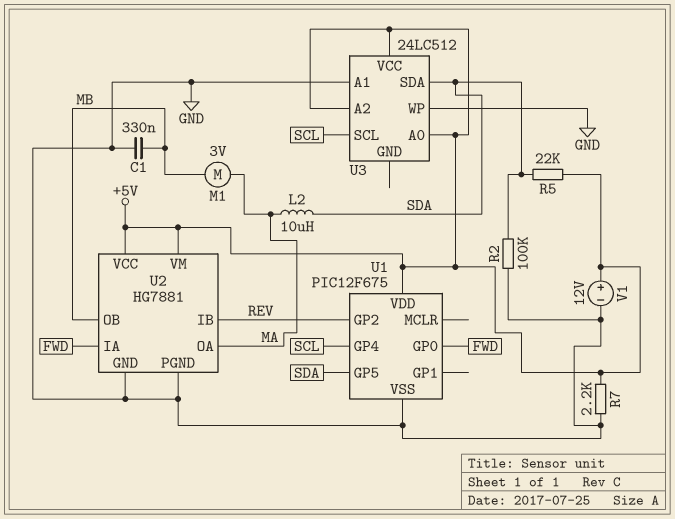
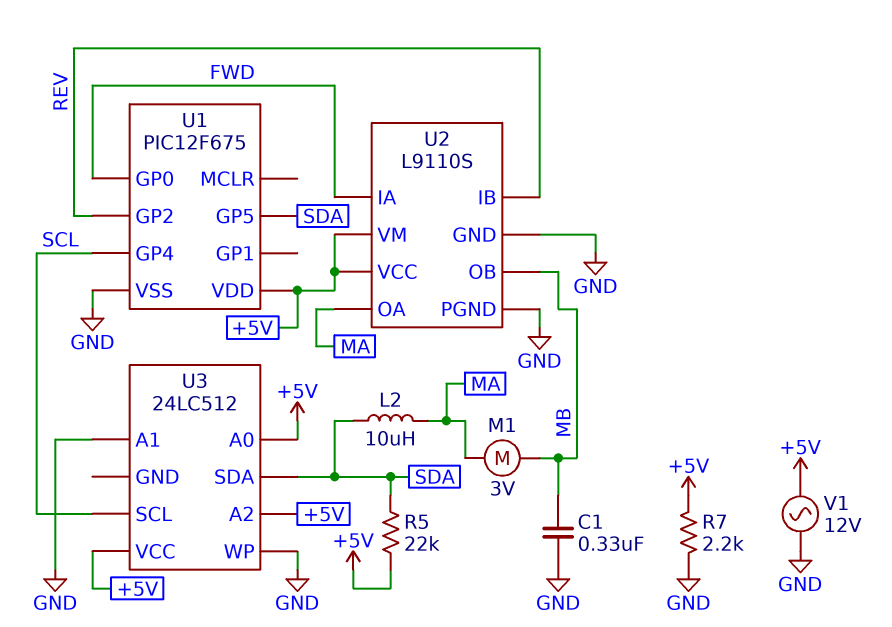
R2: 100k (GND, SDA) -> none
U2: HG7881 -> L9110S
V1: 12V (plus +5V, minus GND) -> AC 12V (+5V, GND)

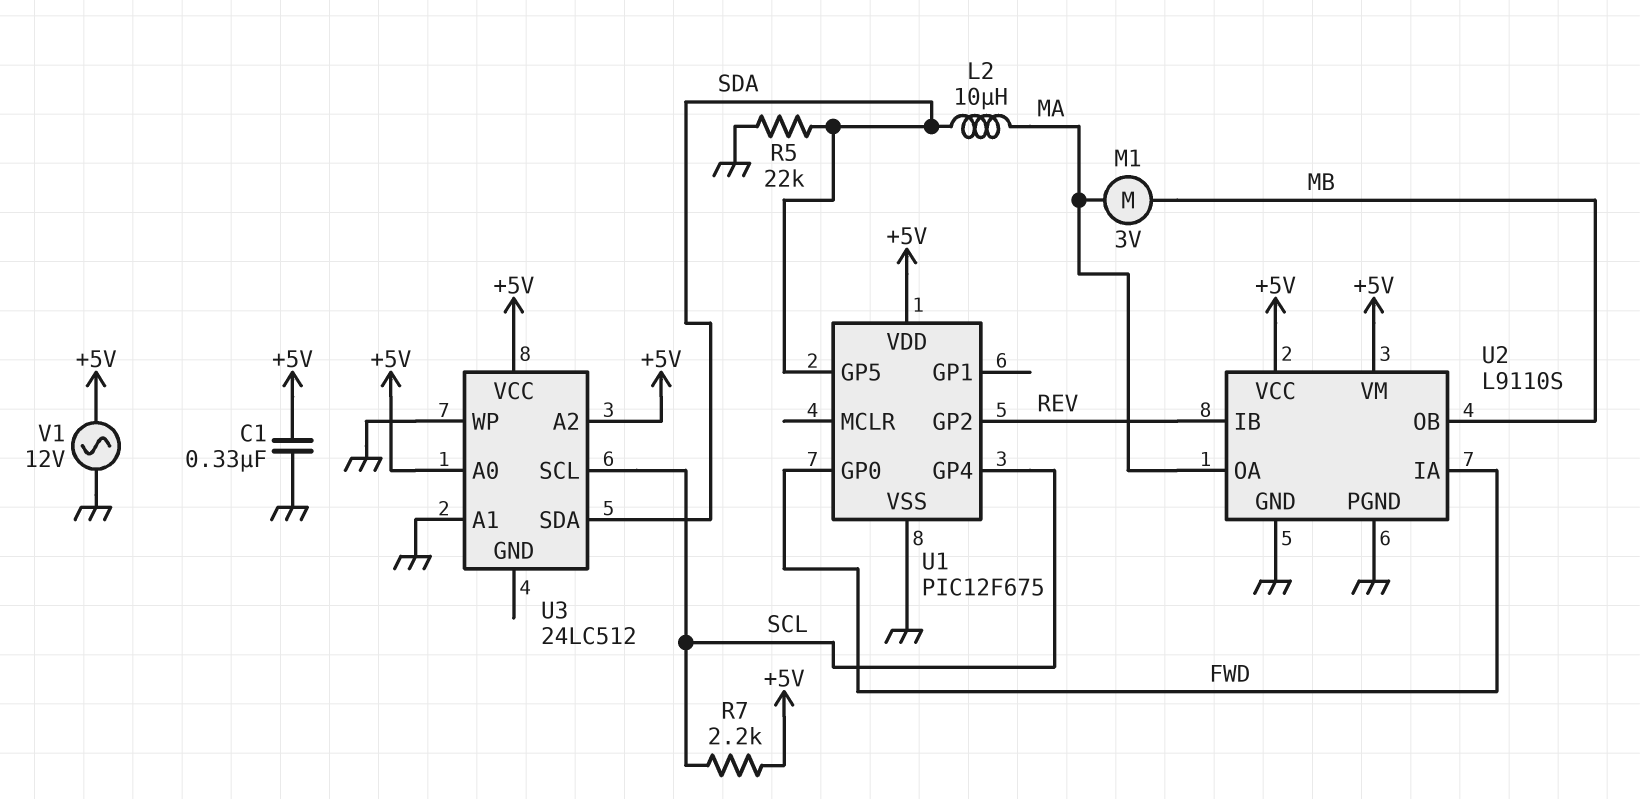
C1: 330nF (GND, MB) -> 330nF (+5V, GND)
R5: 22k (+5V, SDA) -> 22k (GND, SDA)
R7: 2.2k (+5V, GND) -> 2.2k (+5V, SCL)

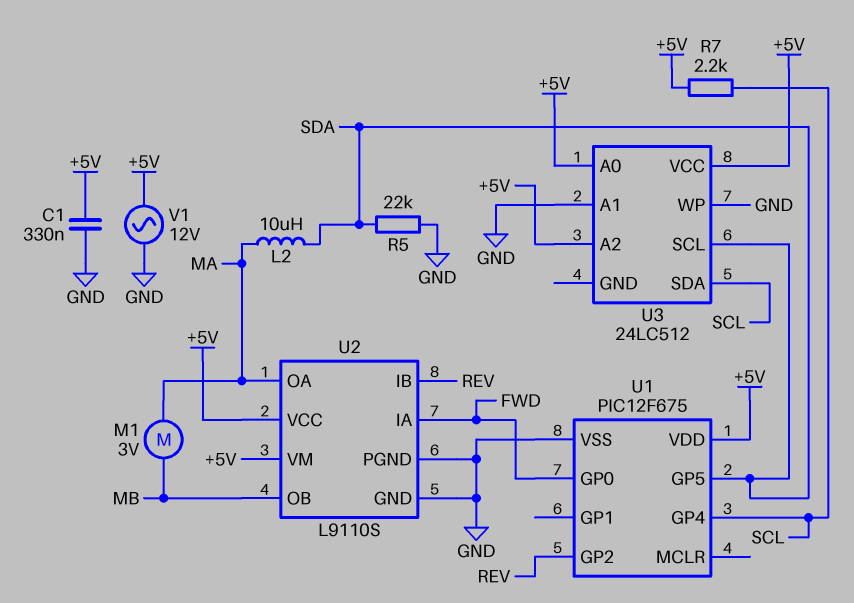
U3 pin SCL: SCL -> SDA
U3 pin SDA: SDA -> SCL

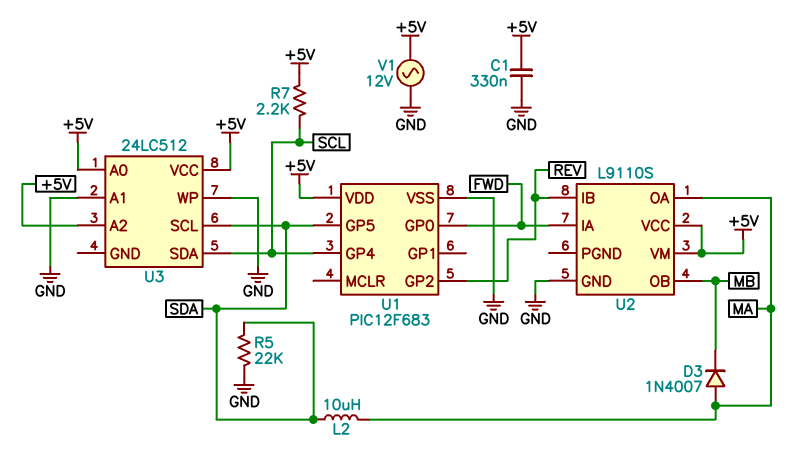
D3: none -> diode 1N4007 (A MA, K MB)
M1: motor 3V (MA, MB) -> none
U1: PIC12F675 -> PIC12F683
U2 pin PGND: GND -> none

